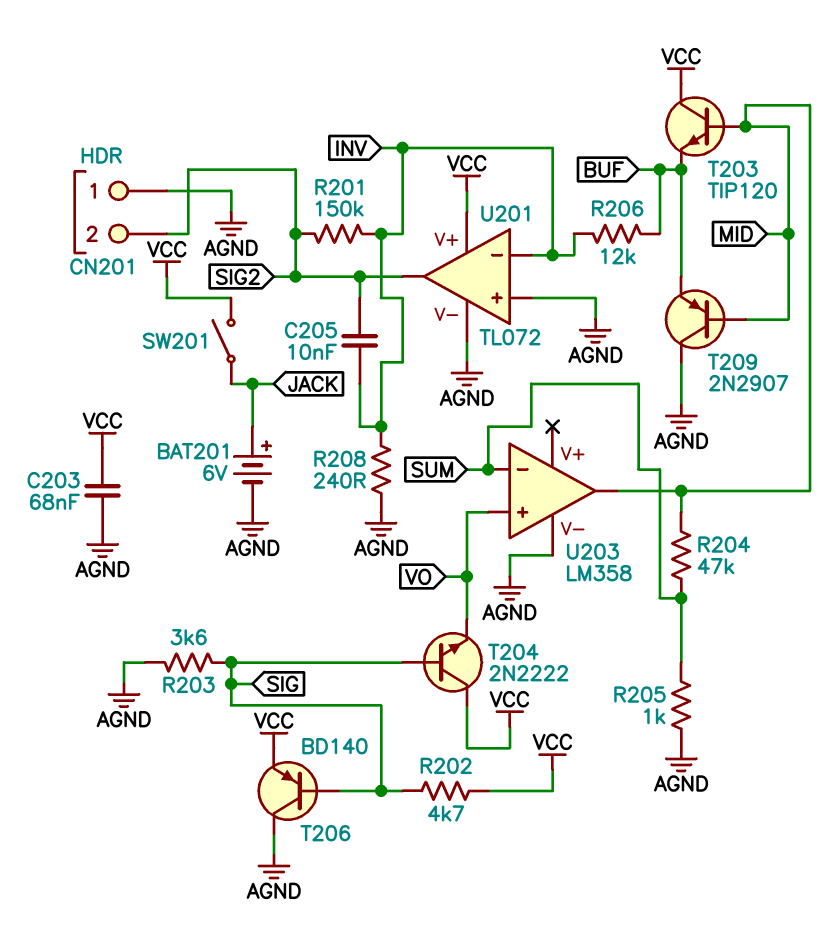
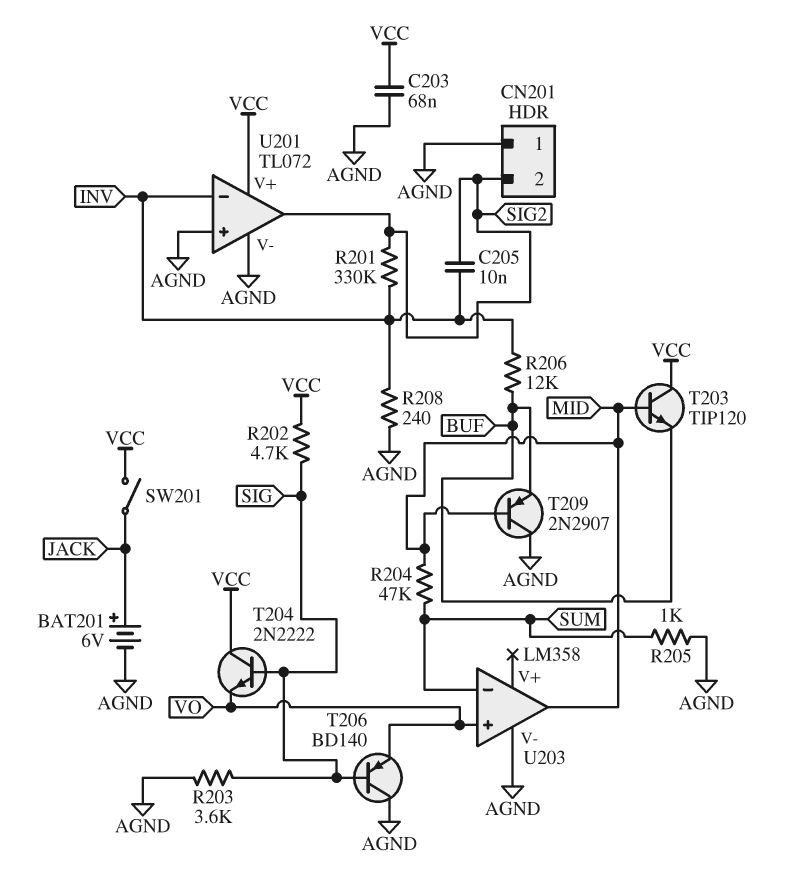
R201: 150k (INV, SIG2) -> 330k (INV, SIG2)
T206: PNP BD140 (B SIG, C AGND, E VCC) -> PNP BD140 (B SIG, C AGND, E VO)

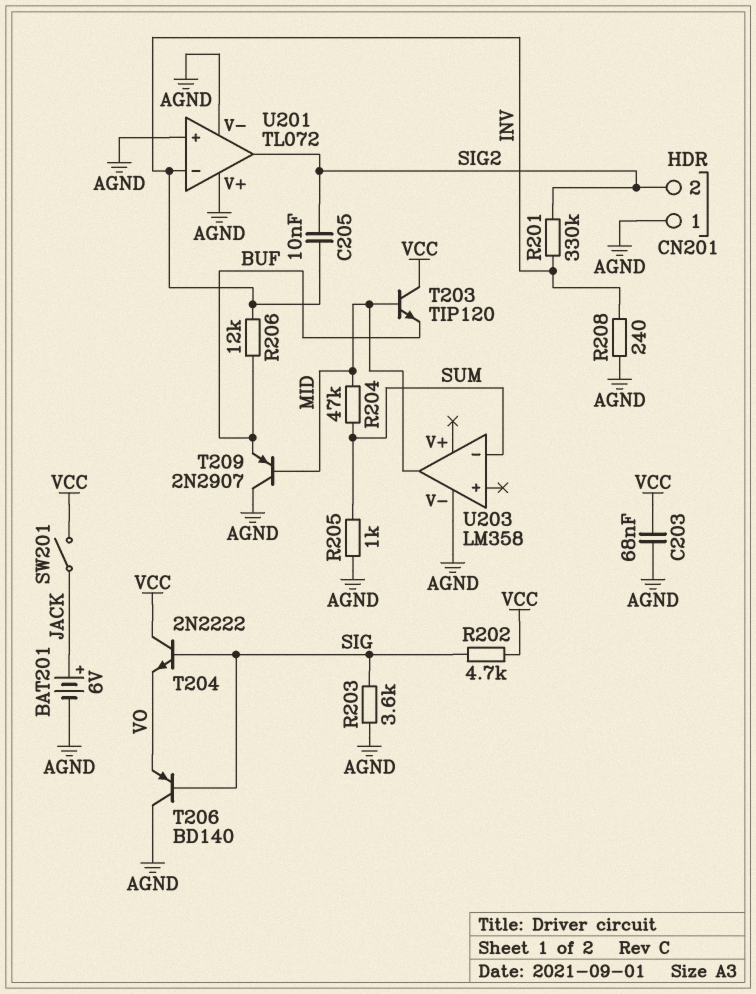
U201 pin V+: VCC -> AGND
U203 pin in+: VO -> none

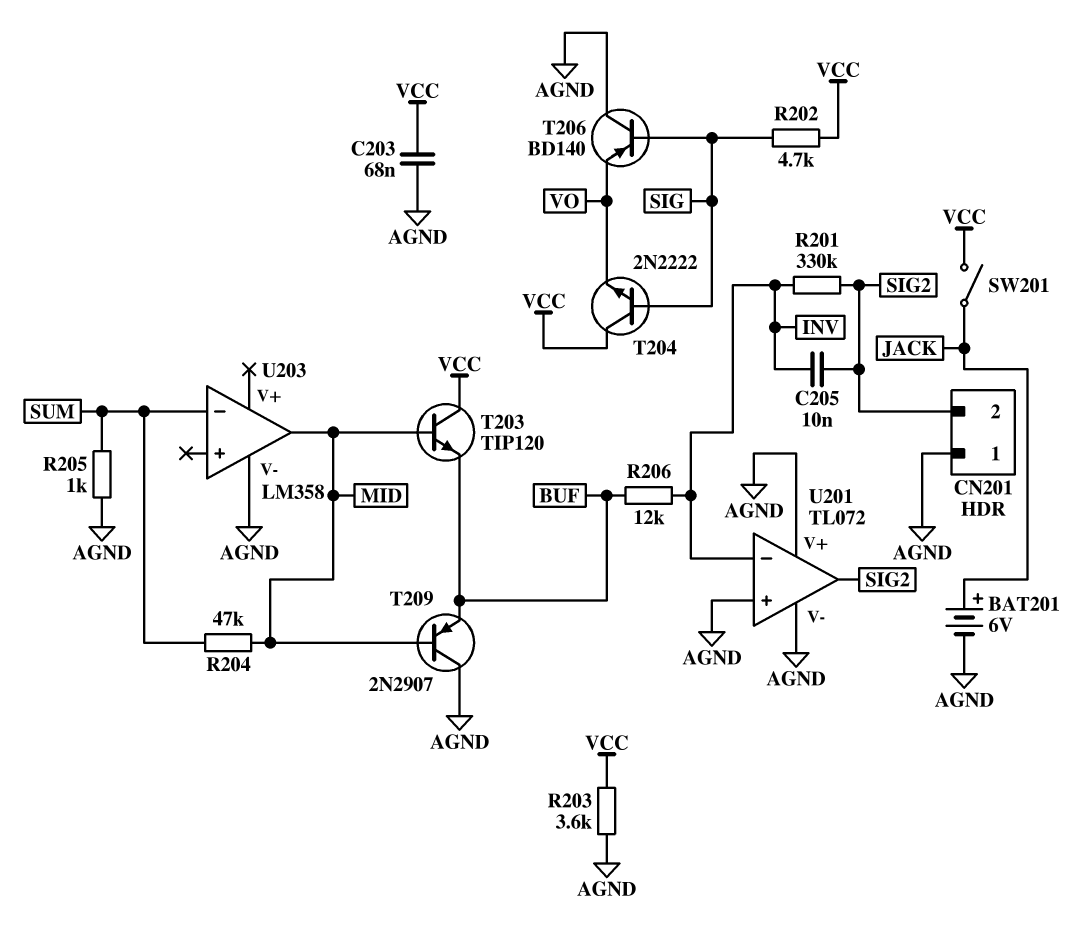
R203: 3.6k (AGND, SIG) -> 3.6k (AGND, VCC)
R208: 240 (AGND, INV) -> none

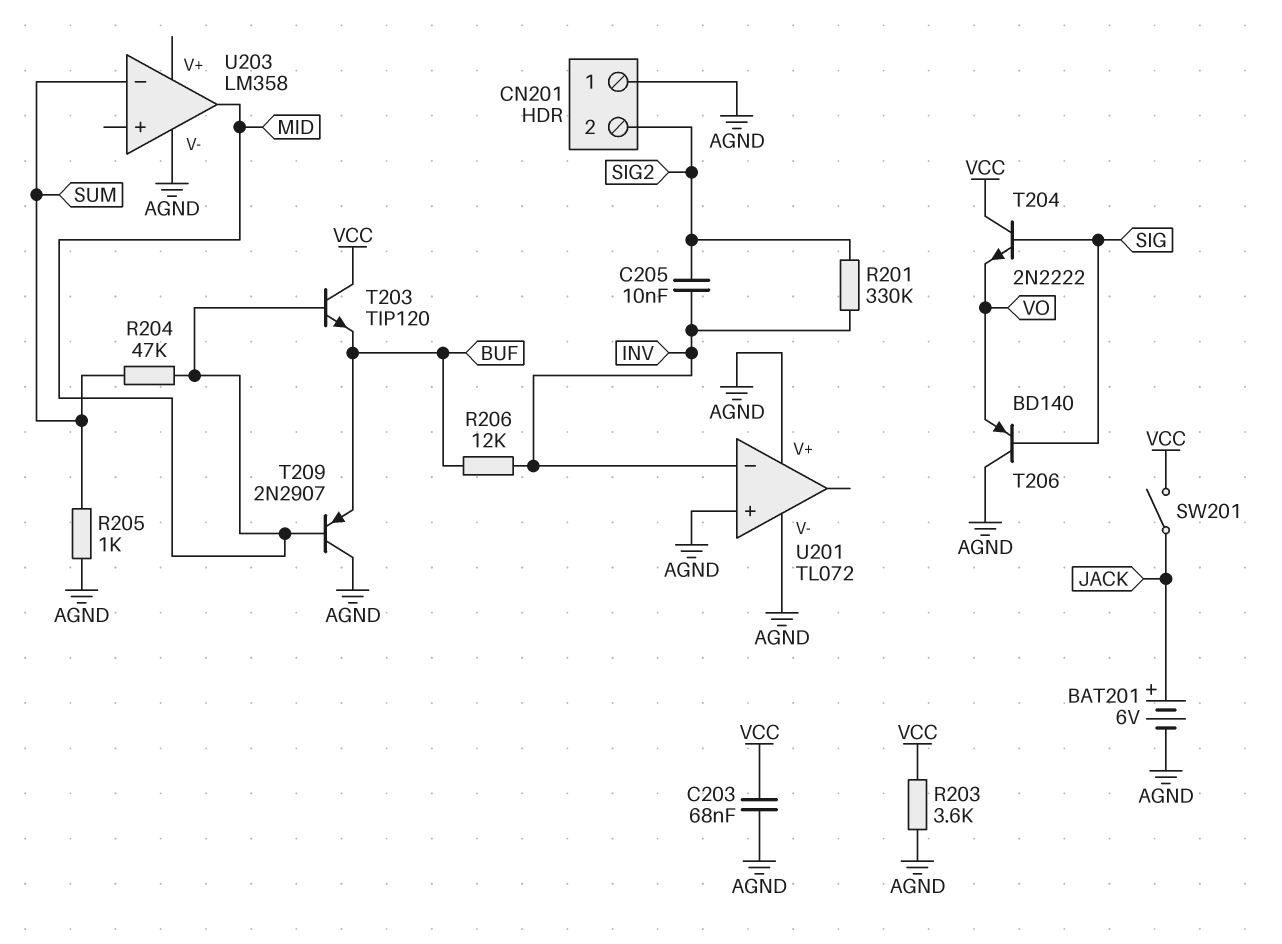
R202: 4.7k (SIG, VCC) -> none
U201 pin out: SIG2 -> none

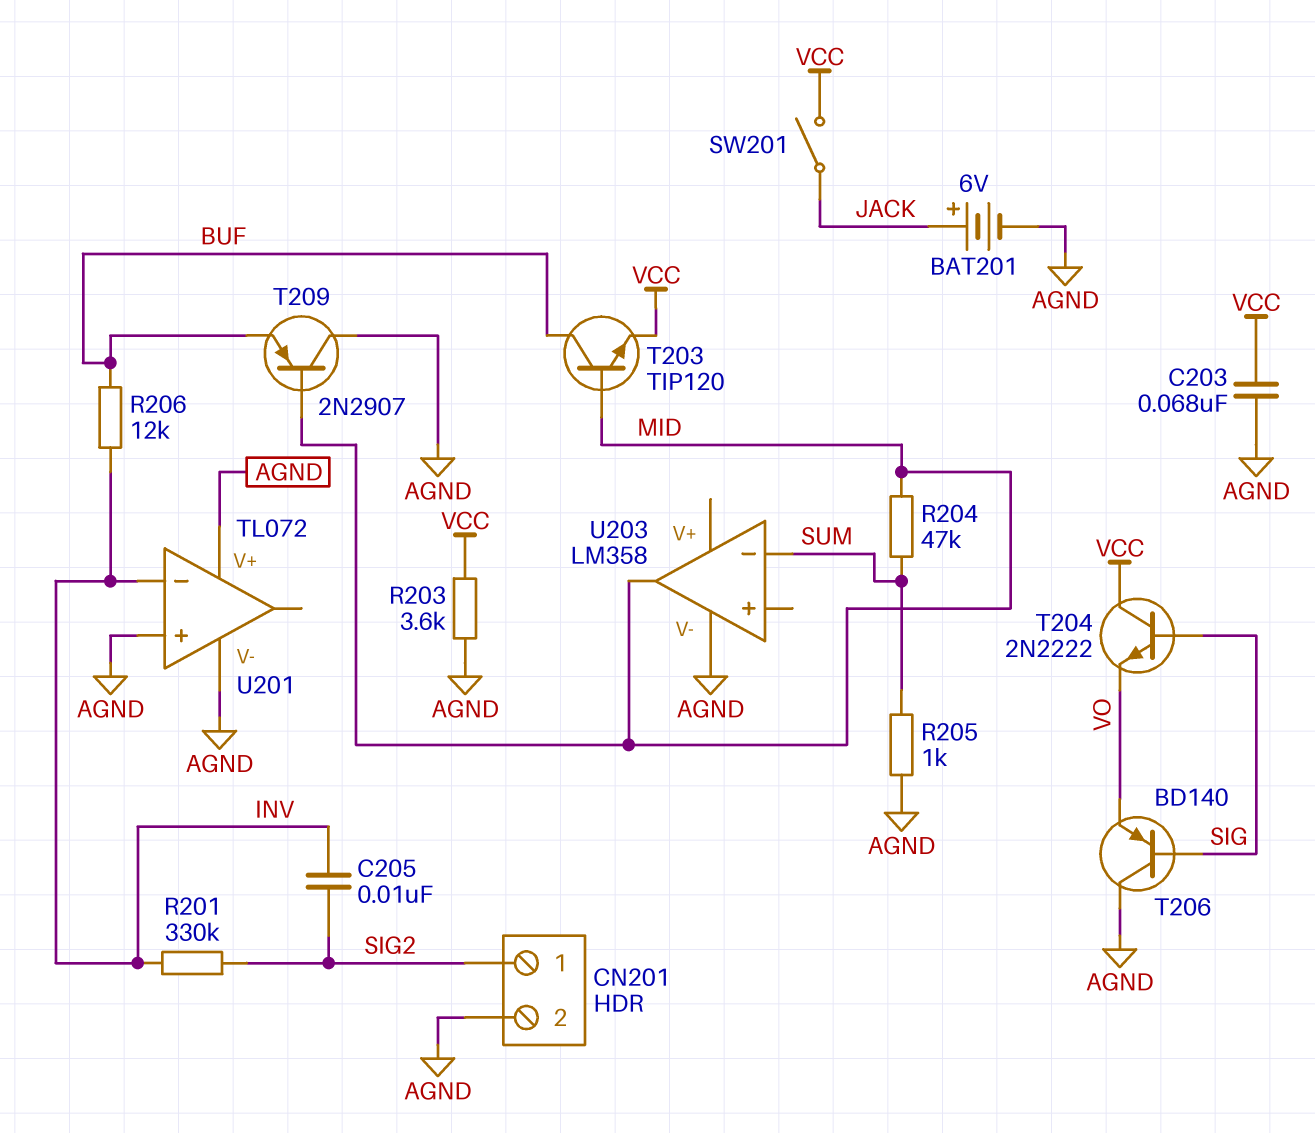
CN201 pin 1: AGND -> SIG2
CN201 pin 2: SIG2 -> AGND
T203: NPN TIP120 (B MID, C VCC, E BUF) -> NPN TIP120 (B MID, C BUF, E VCC)

